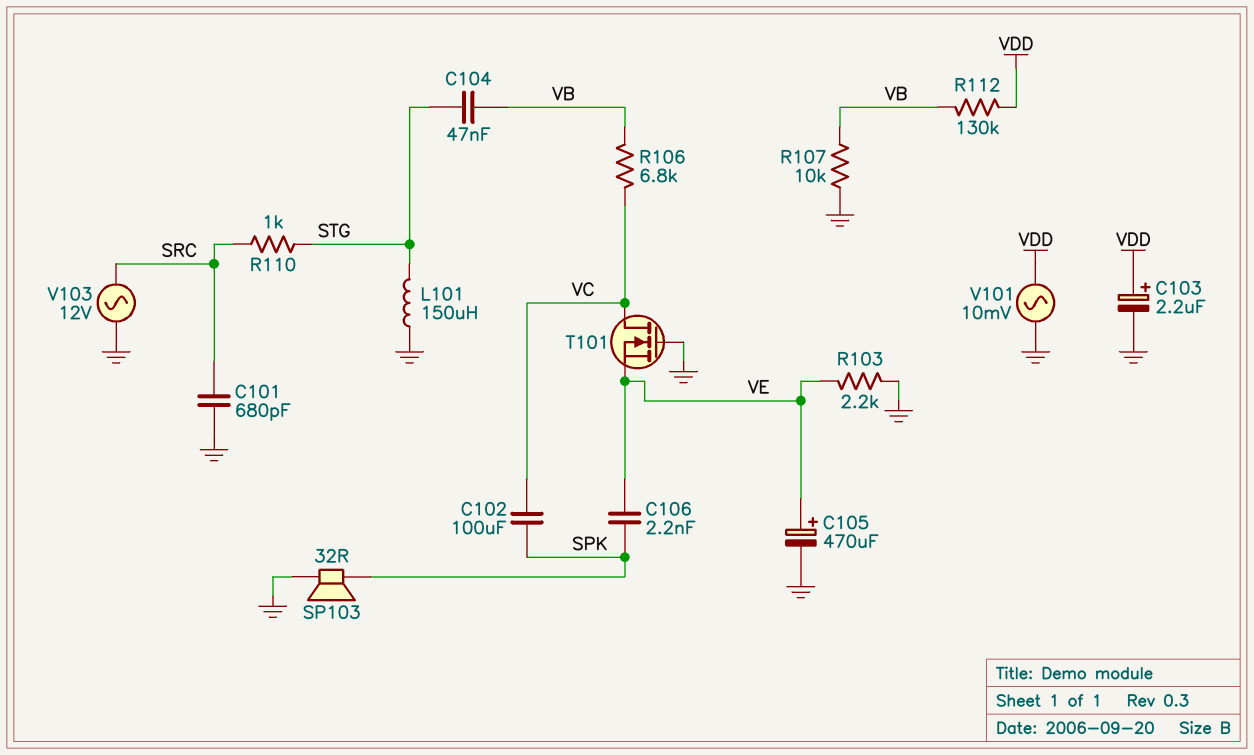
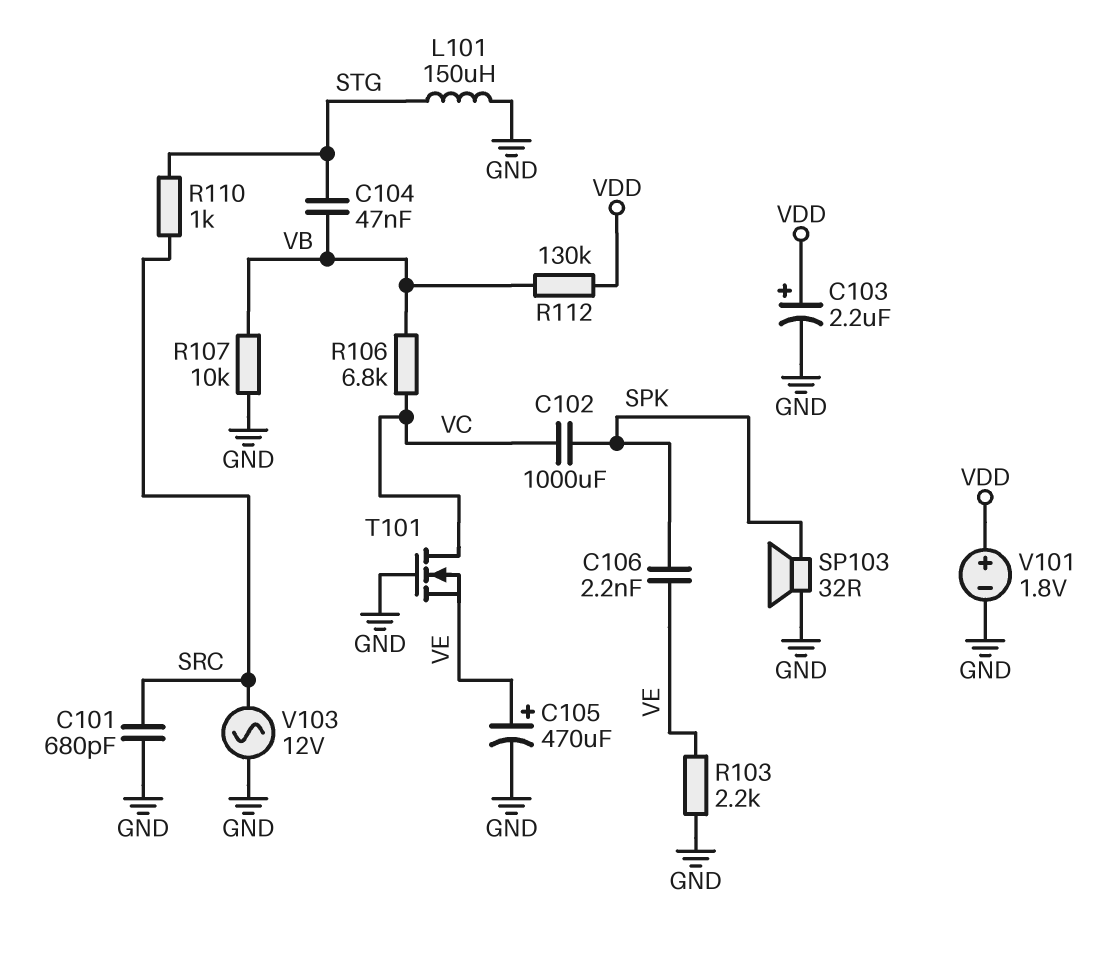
C102: 100uF (SPK, VC) -> 1000uF (SPK, VC)
V101: AC 10mV (GND, VDD) -> 1.8V (plus VDD, minus GND)

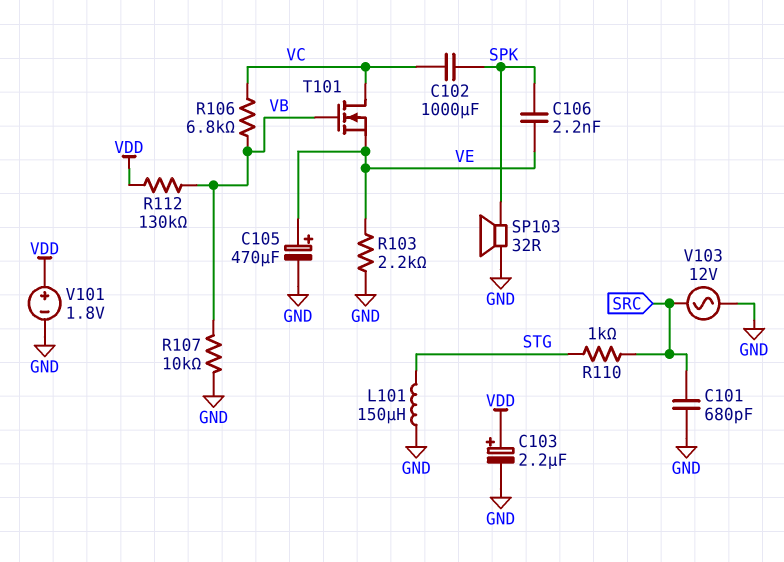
C104: 47nF (STG, VB) -> none
T101: NMOS (G GND, D VC, S VE) -> NMOS (G VB, D VC, S VE)

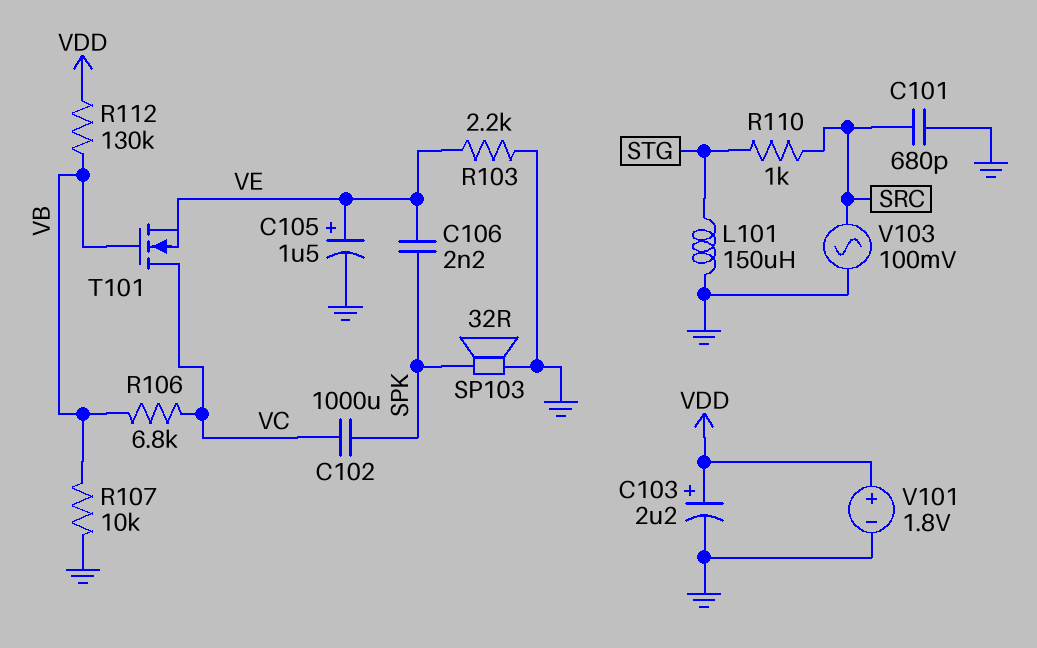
C105: 470uF (plus VE, minus GND) -> 1.5uF (plus VE, minus GND)
V103: AC 12V (GND, SRC) -> AC 100mV (GND, SRC)

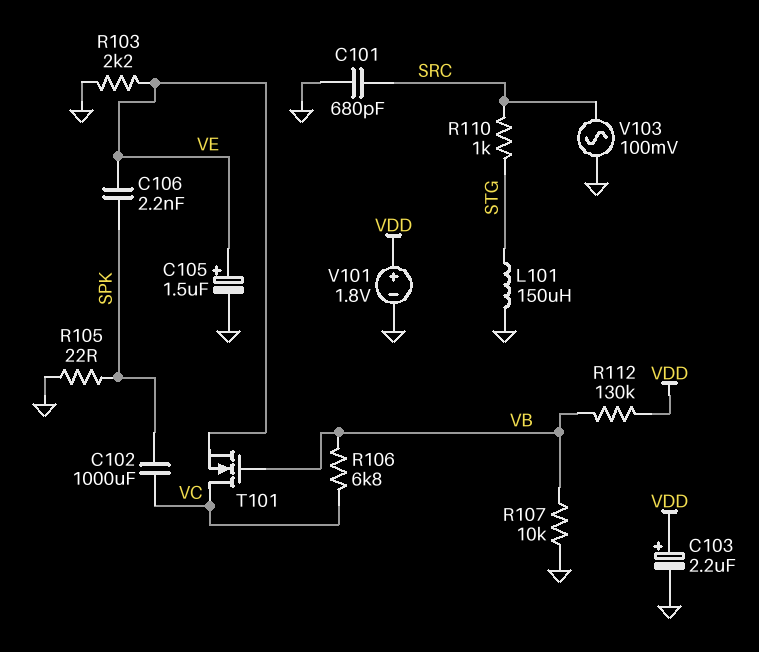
R105: none -> 22 (GND, SPK)
SP103: speaker 32R (GND, SPK) -> none

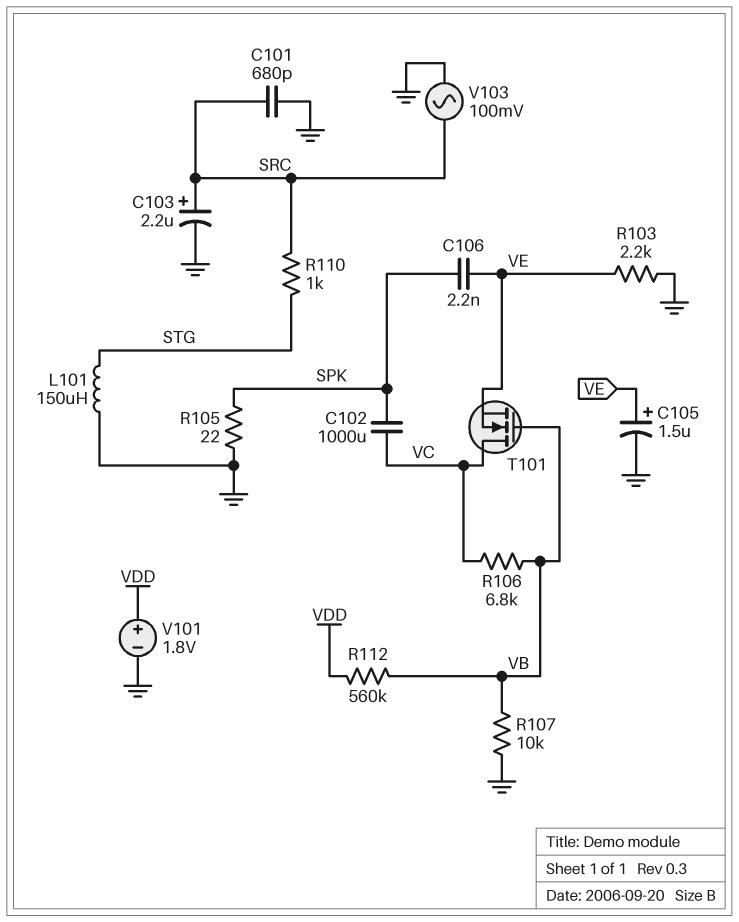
C103: 2.2uF (plus VDD, minus GND) -> 2.2uF (plus SRC, minus GND)
R112: 130k (VB, VDD) -> 560k (VB, VDD)

